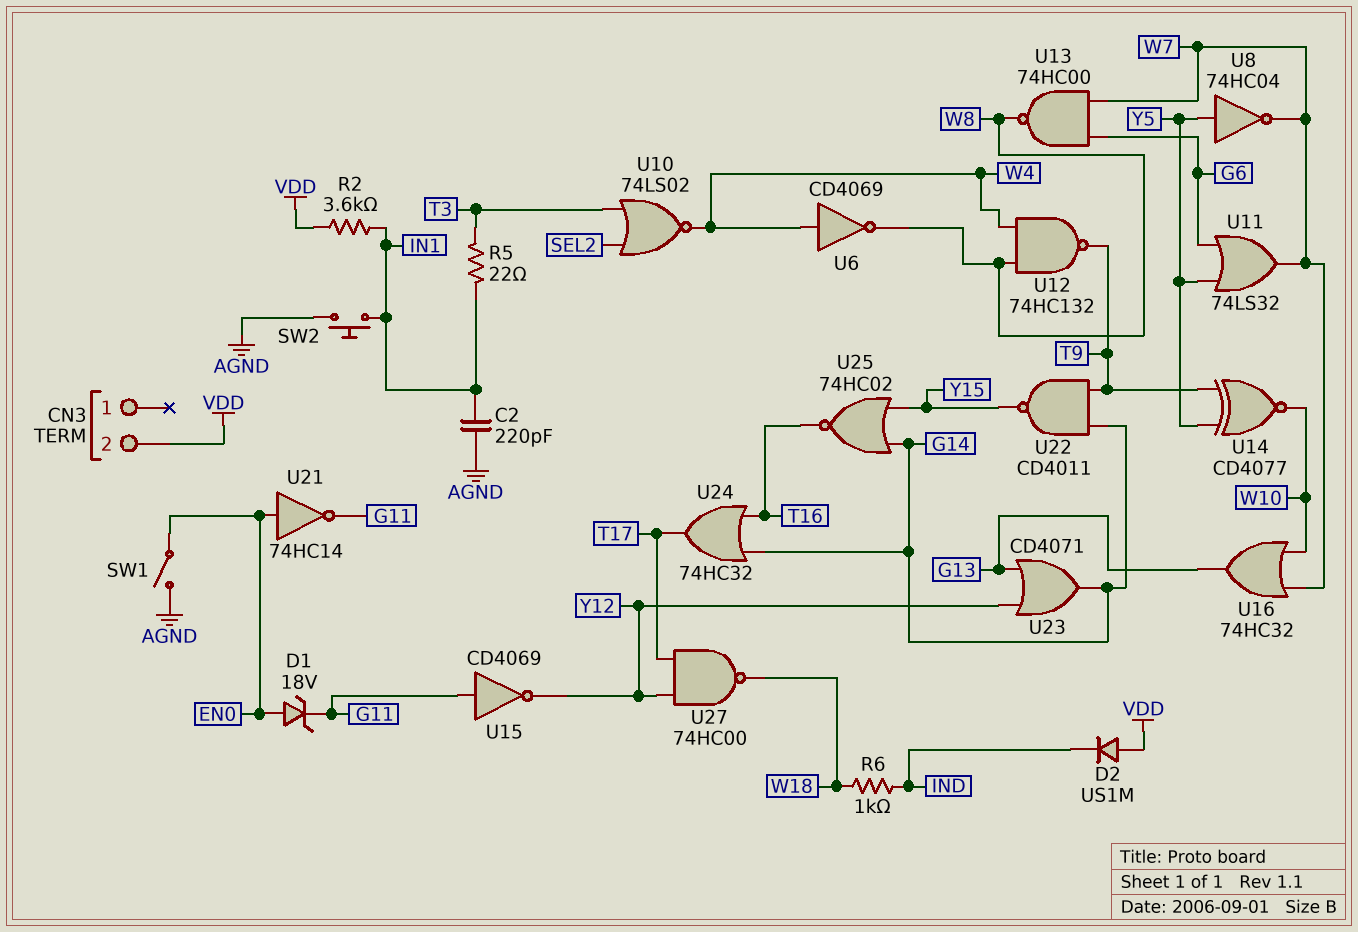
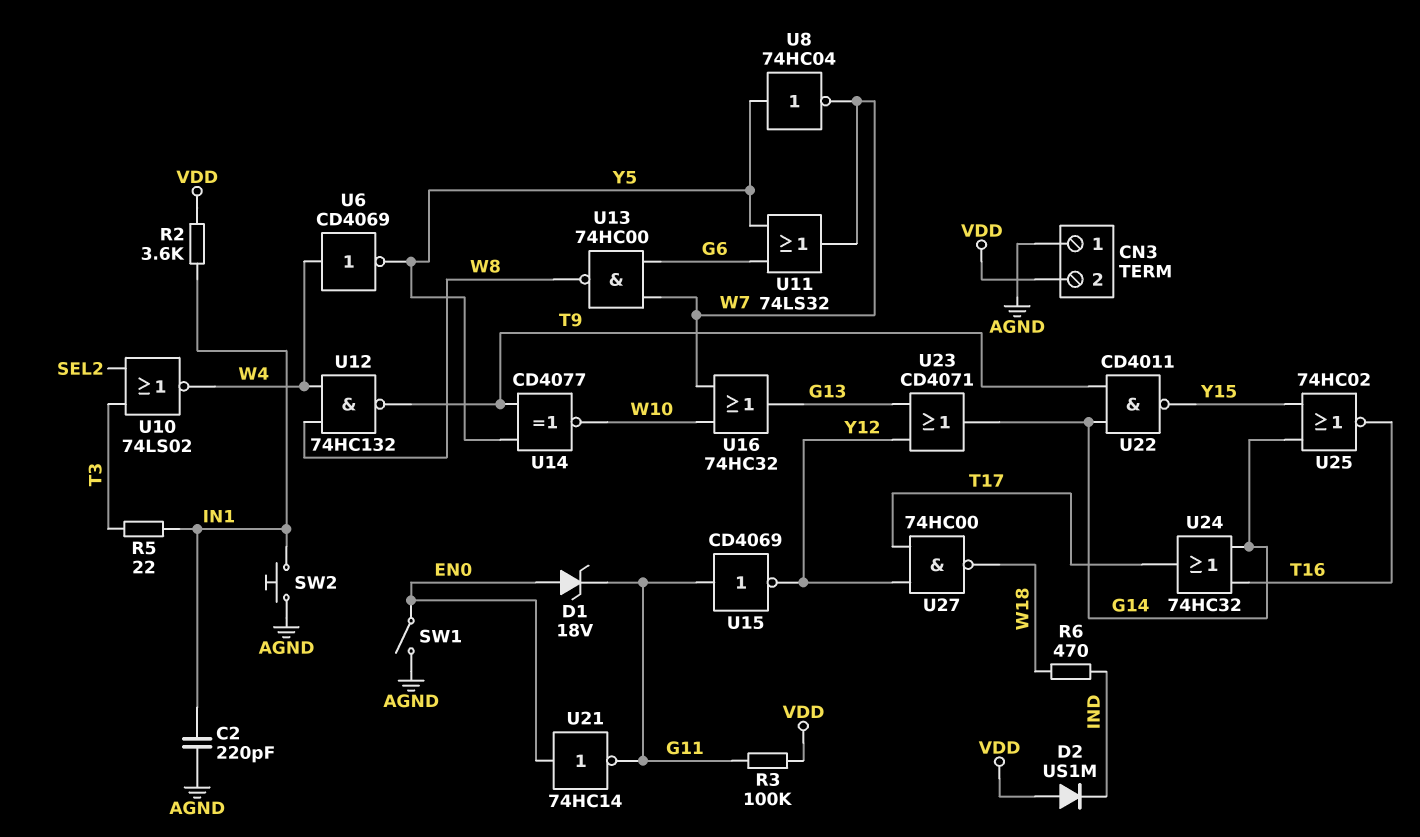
CN3 pin 1: none -> AGND
R3: none -> 100k (G11, VDD)
R6: 1k (IND, W18) -> 470 (IND, W18)
U6: NOT CD4069 (in W4, out W8) -> NOT CD4069 (in W4, out Y5)

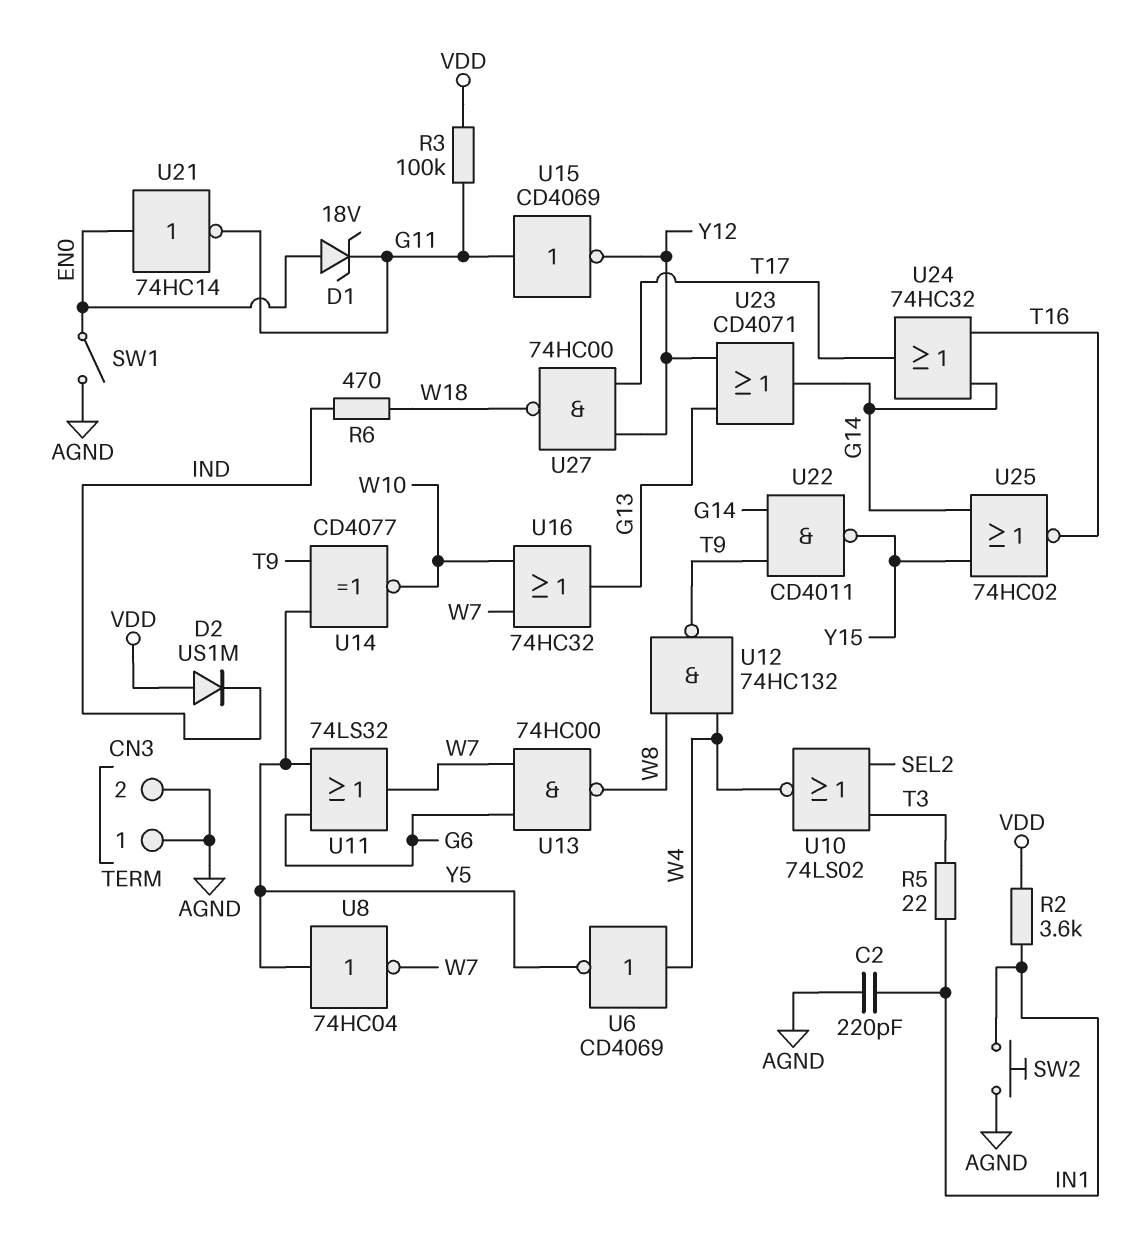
CN3 pin 2: VDD -> AGND

